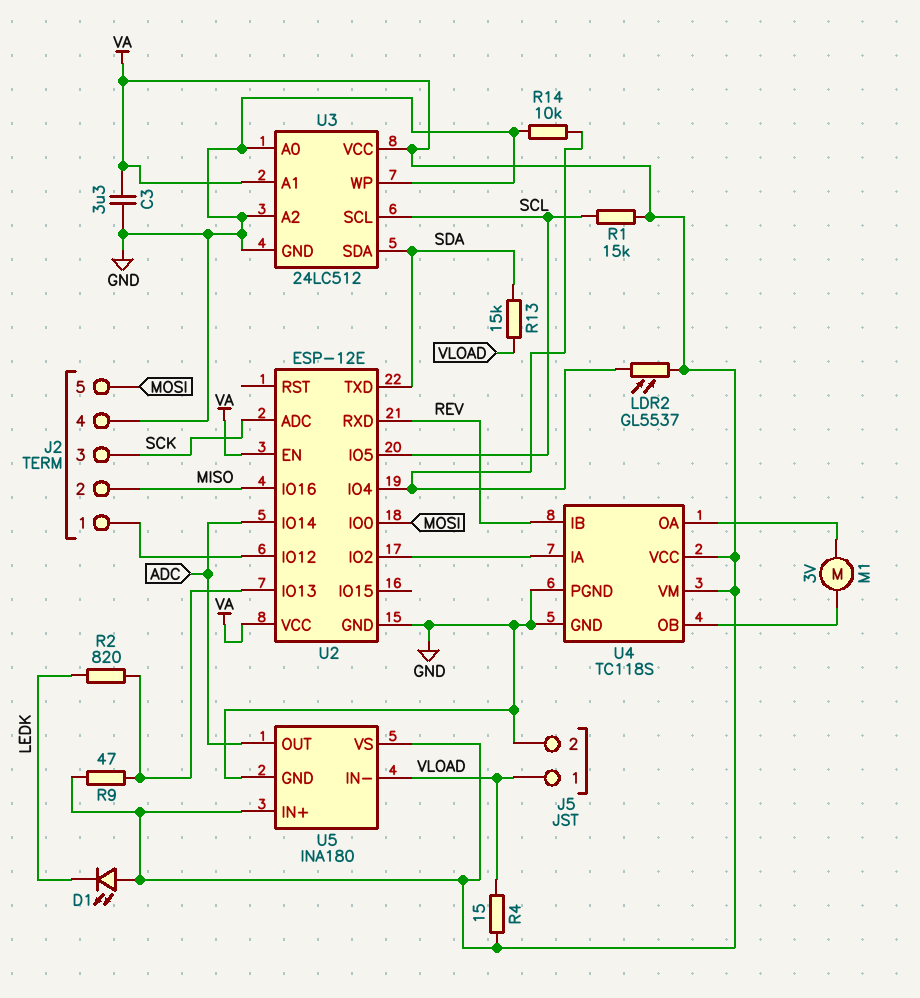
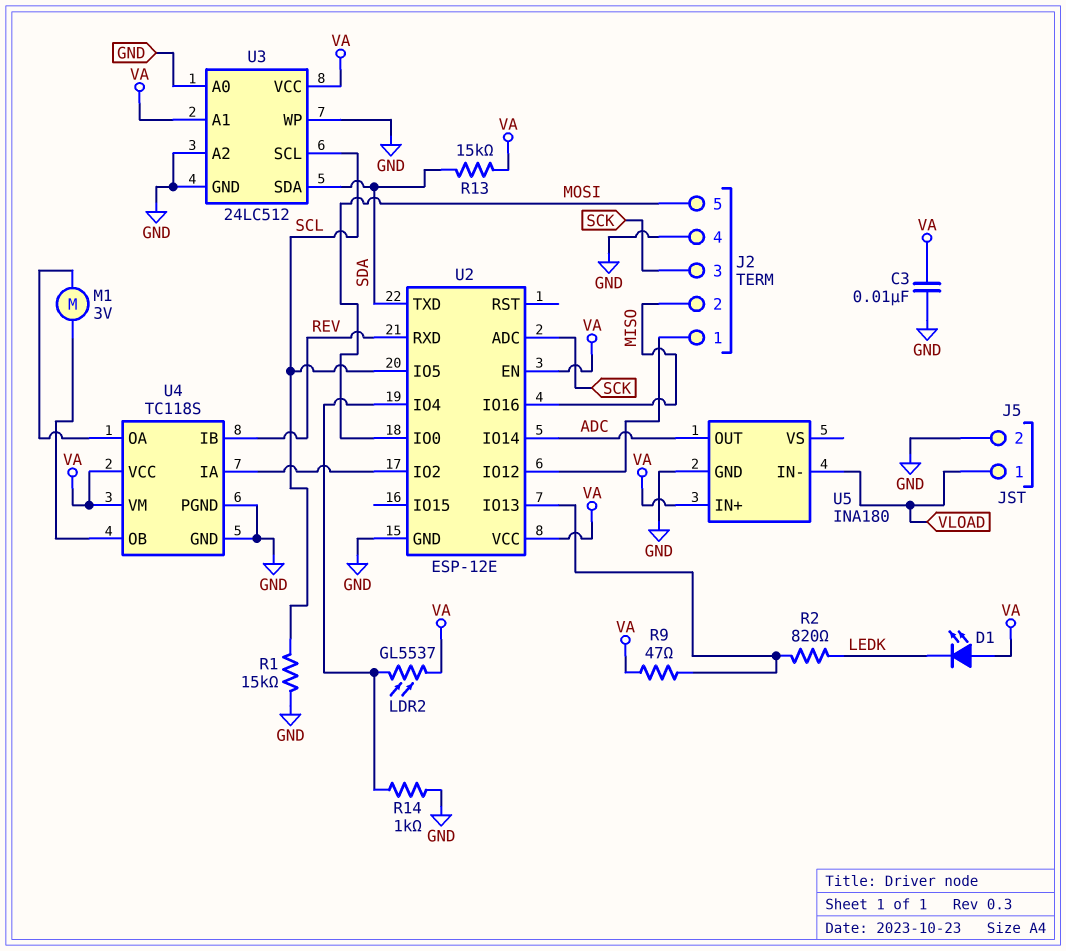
C3: 3.3uF (GND, VA) -> 10nF (GND, VA)
R1: 15k (SCL, VA) -> 15k (GND, SCL)
R4: 15 (VA, VLOAD) -> none
R13: 15k (SDA, VLOAD) -> 15k (SDA, VA)
R14: 10k (GND, U2/IO4) -> 1k (GND, U2/IO4)
U5 pin VS: VA -> none

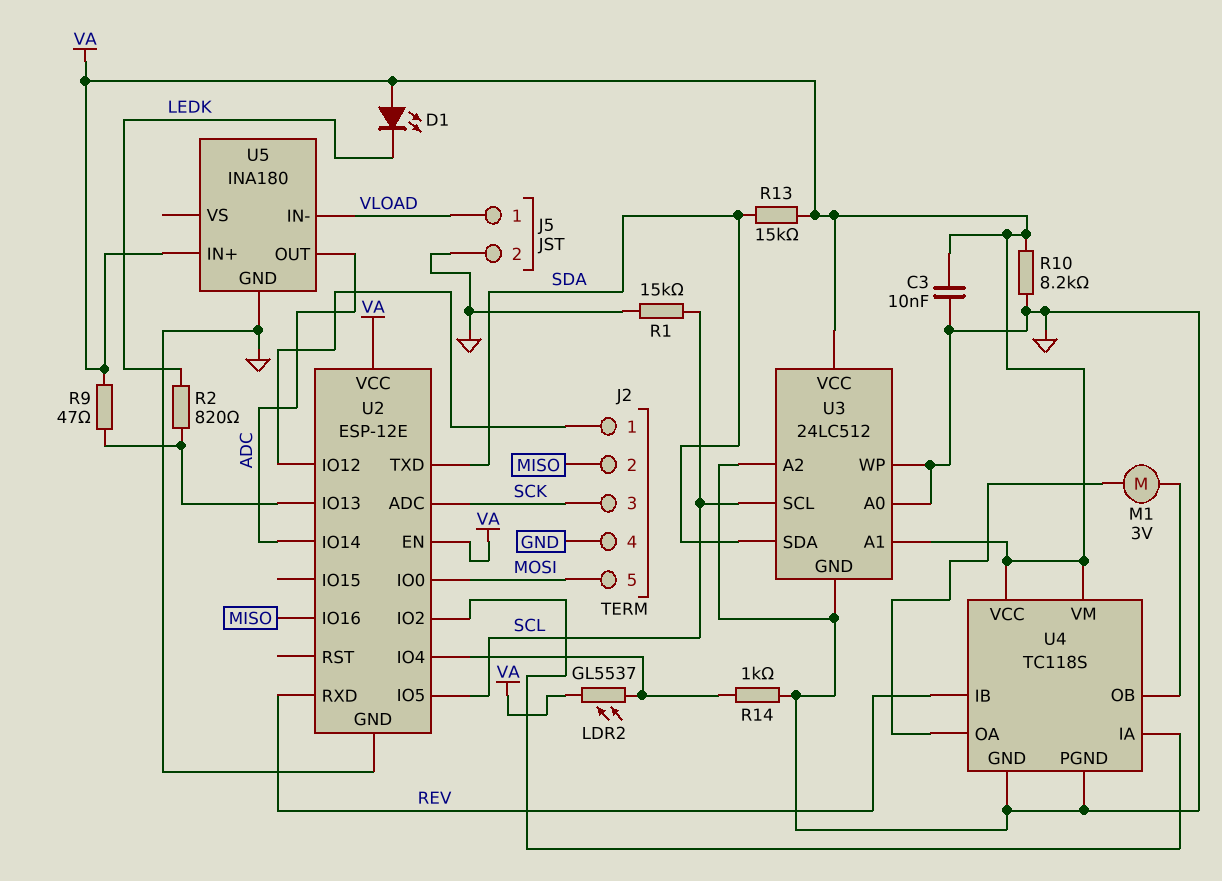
R10: none -> 8.2k (GND, VA)

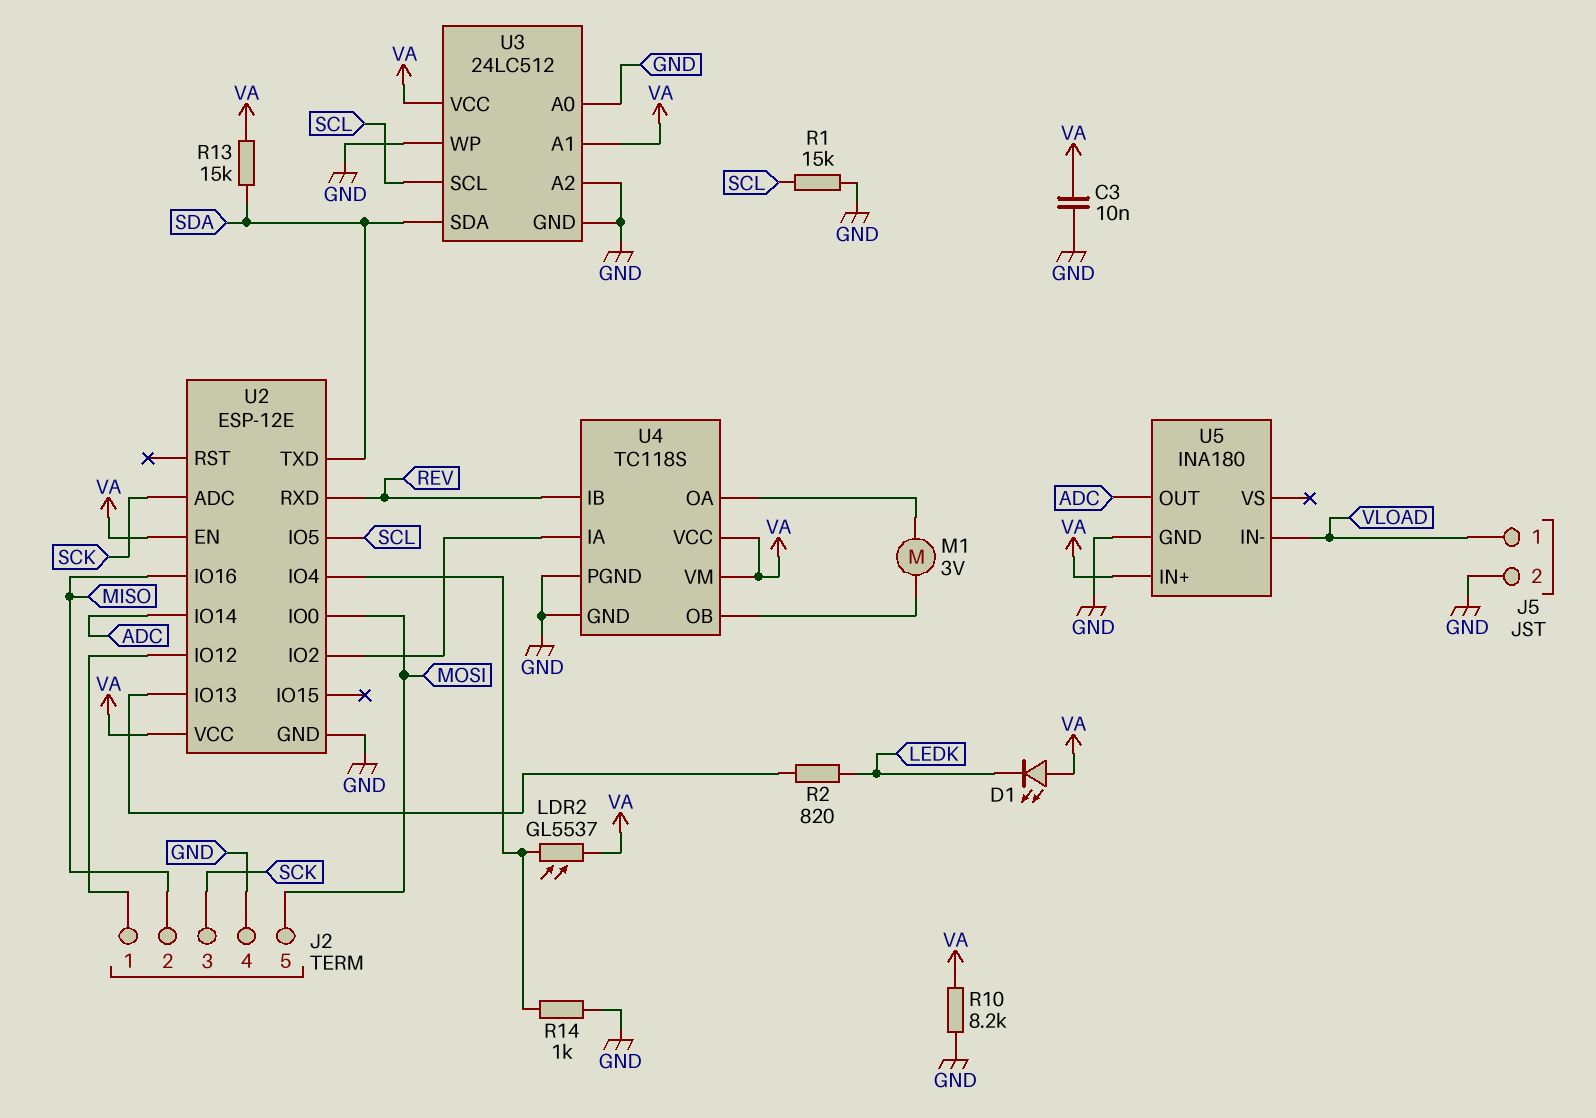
R9: 47 (U2/IO13, VA) -> none

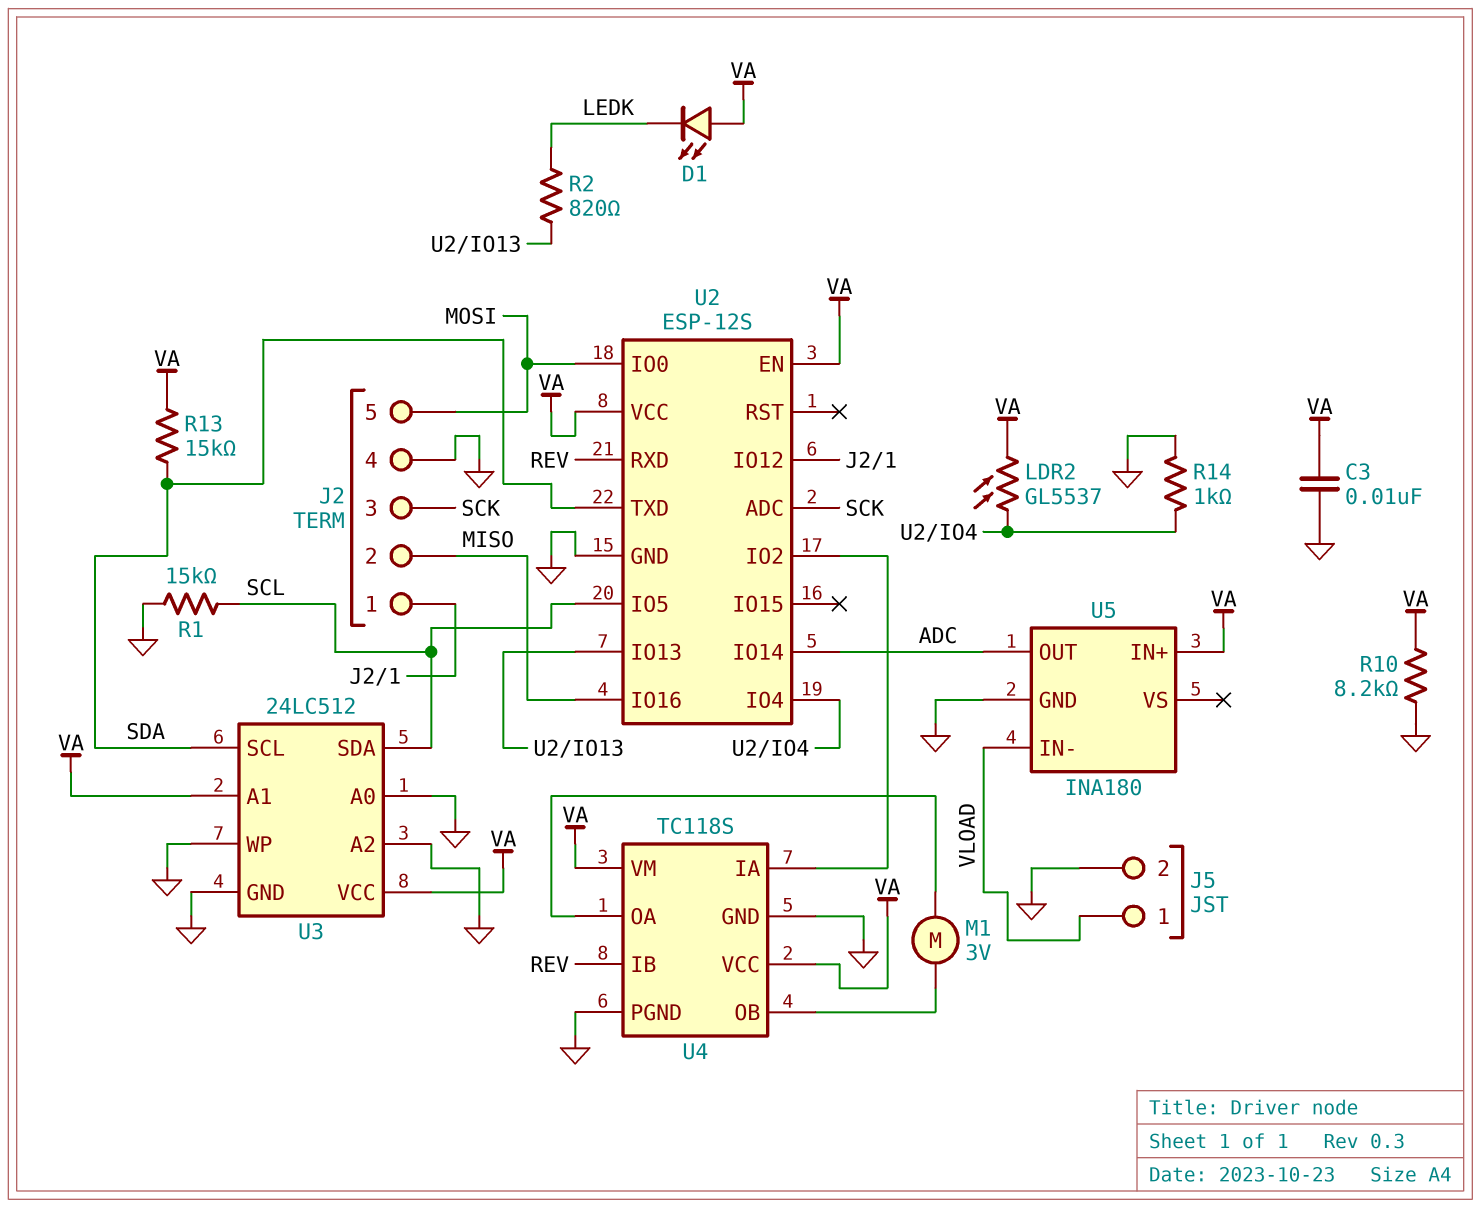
U2: ESP-12E -> ESP-12S
U3 pin SCL: SCL -> SDA
U3 pin SDA: SDA -> SCL

